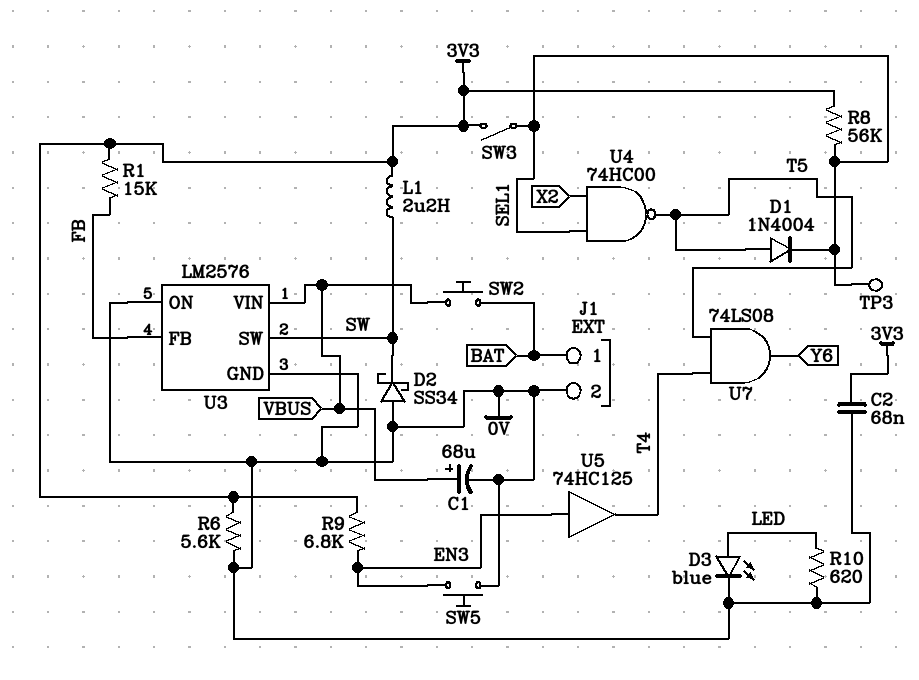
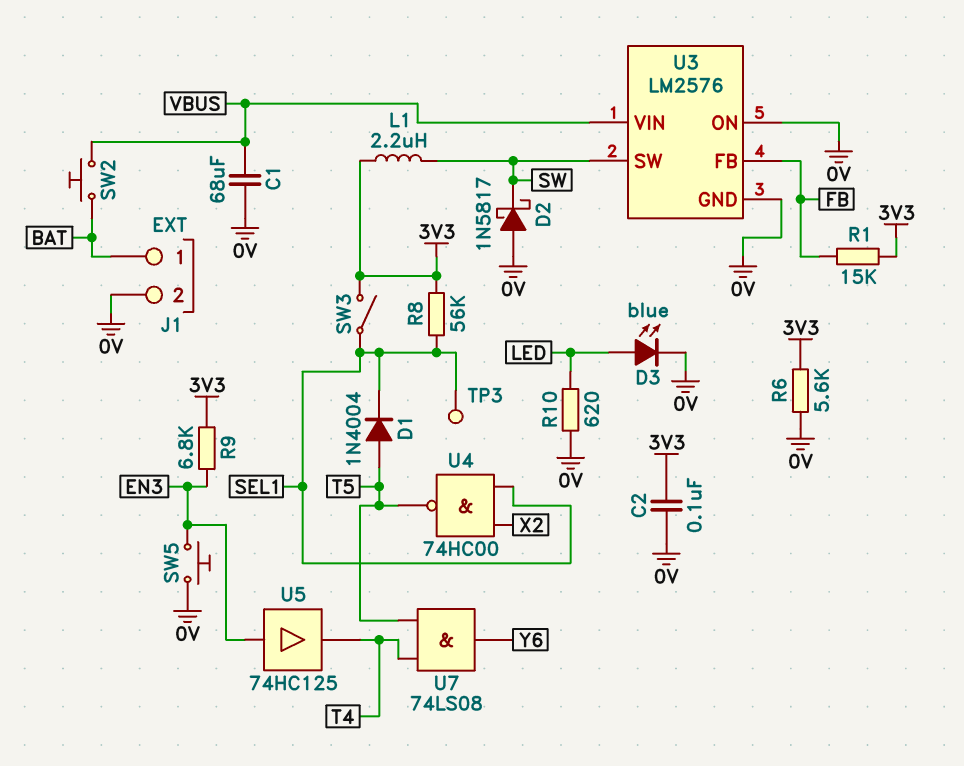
C1: 68uF (plus VBUS, minus 0V) -> 68uF (0V, VBUS)
C2: 68nF (0V, 3V3) -> 100nF (0V, 3V3)
D2: schottky SS34 (A 0V, K SW) -> schottky 1N5817 (A 0V, K SW)

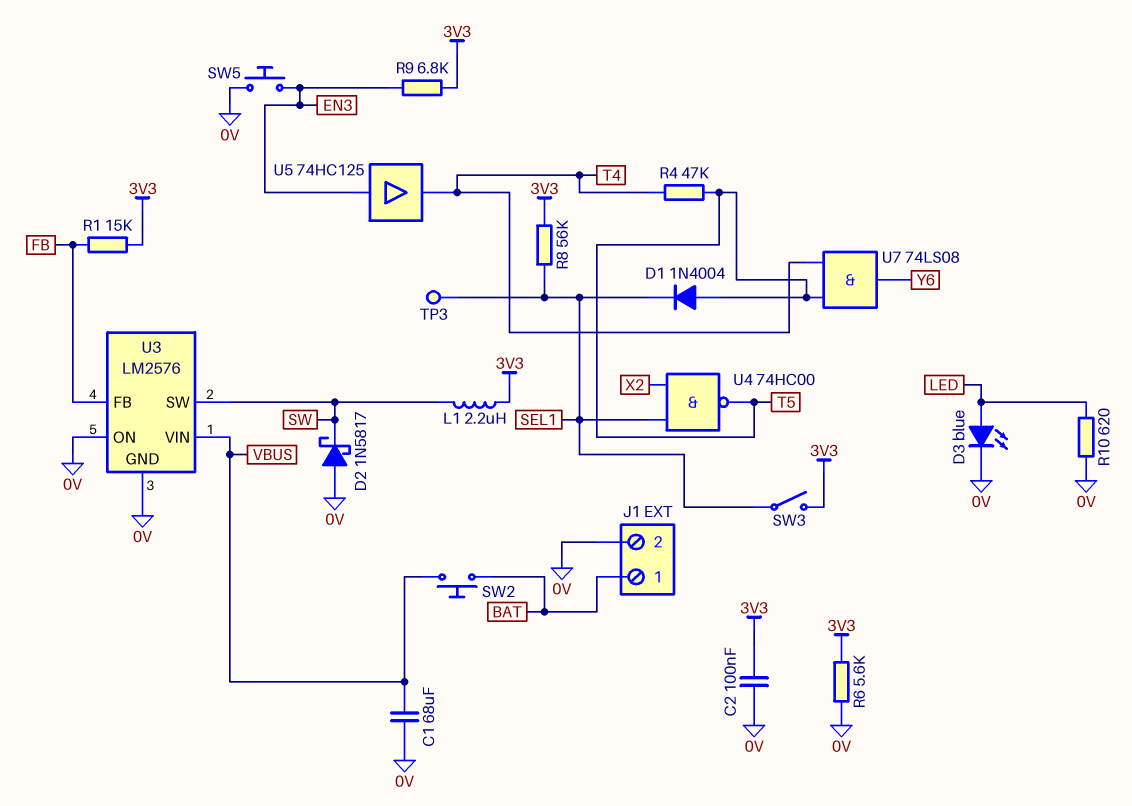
R4: none -> 47k (T4, T5)

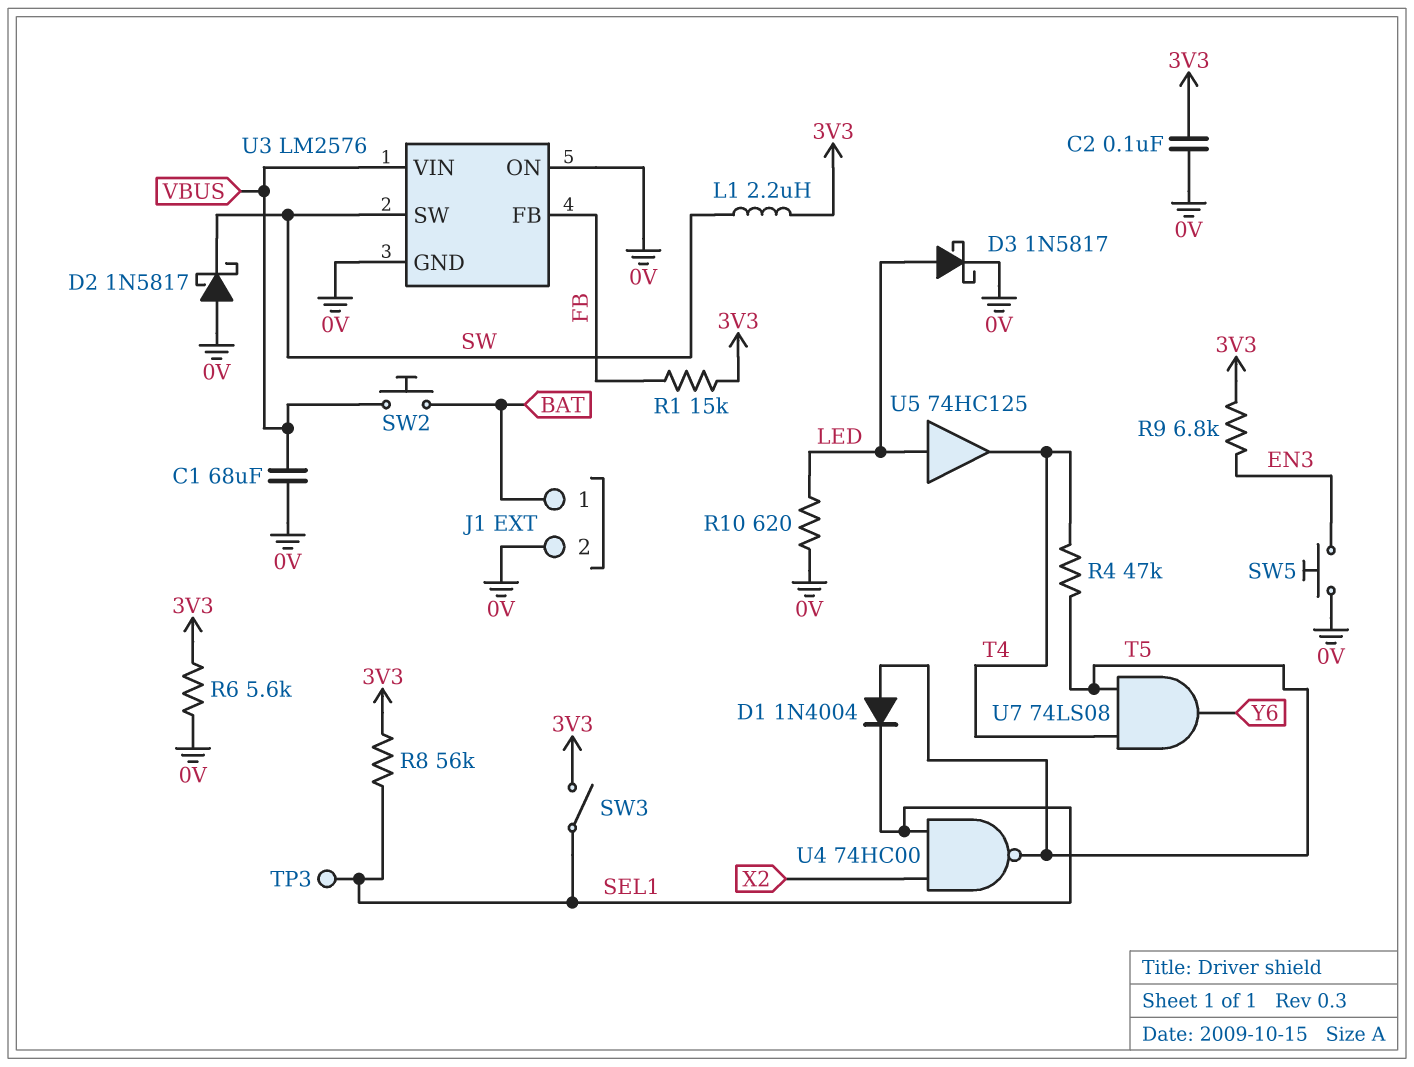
D3: LED blue (A LED, K 0V) -> schottky 1N5817 (A LED, K 0V)
U5: buffer 74HC125 (in EN3, out T4) -> buffer 74HC125 (in LED, out T4)

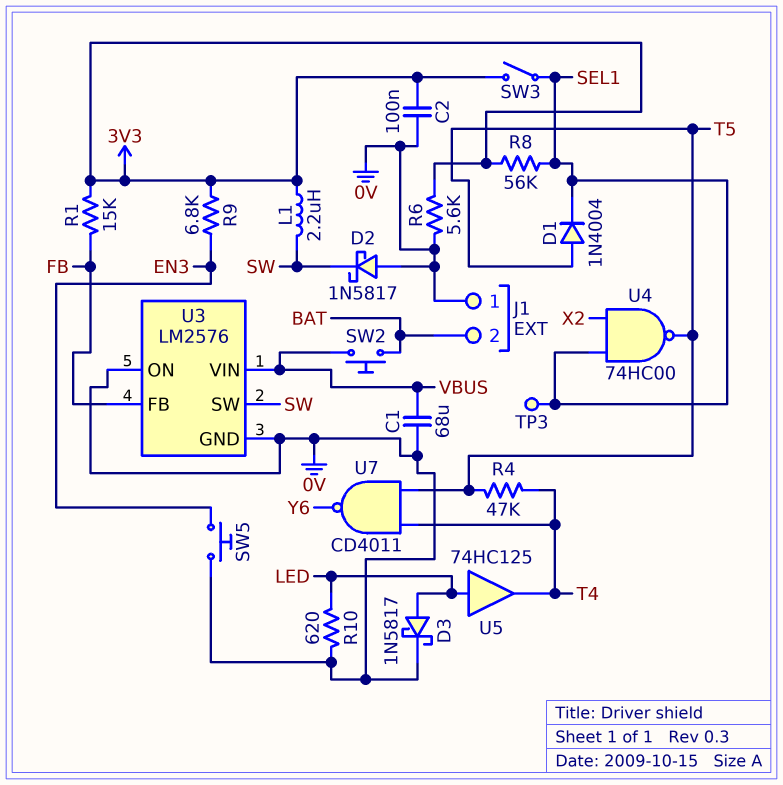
J1 pin 1: BAT -> 0V
J1 pin 2: 0V -> BAT
U7: AND 74LS08 (in T4, in T5, out Y6) -> NAND CD4011 (in T4, in T5, out Y6)

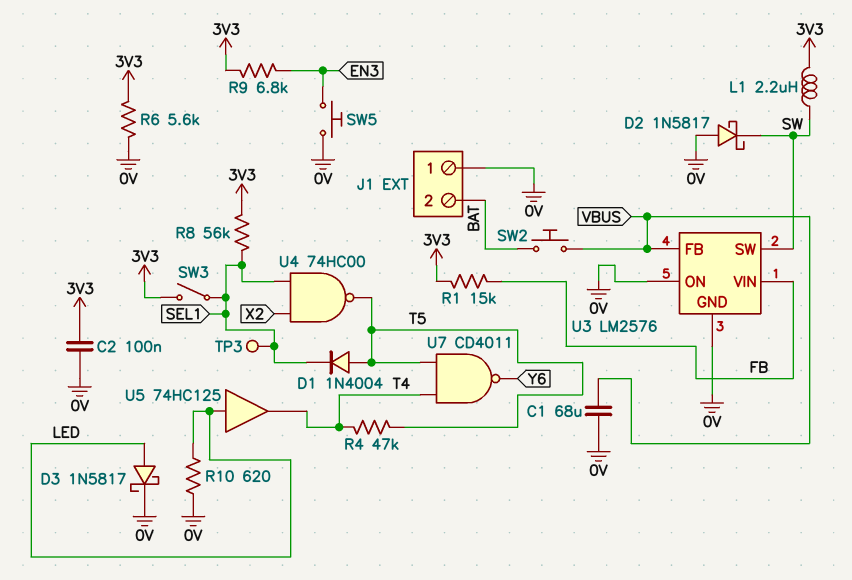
U3 pin FB: FB -> VBUS
U3 pin VIN: VBUS -> FB

